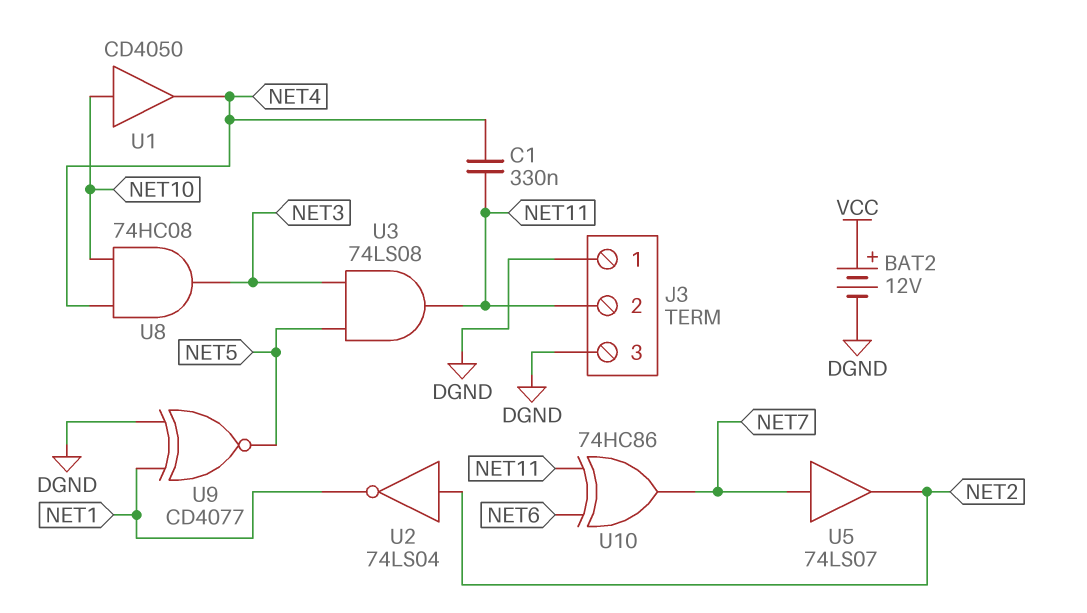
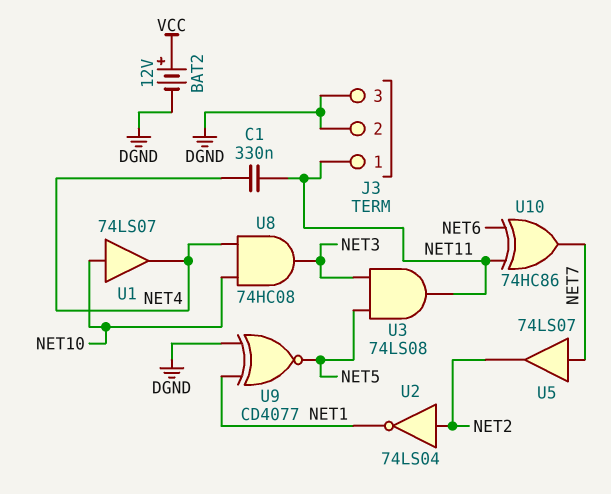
J3 pin 1: DGND -> NET11
J3 pin 2: NET11 -> DGND
U1: buffer CD4050 (in NET10, out NET4) -> buffer 74LS07 (in NET10, out NET4)

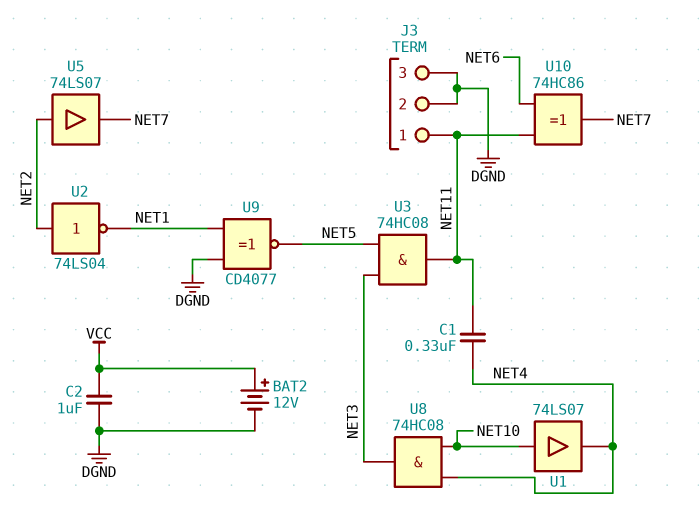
C2: none -> 1uF (DGND, VCC)
U3: AND 74LS08 (in NET3, in NET5, out NET11) -> AND 74HC08 (in NET3, in NET5, out NET11)
U5: buffer 74LS07 (in NET7, out NET2) -> buffer 74LS07 (in NET2, out NET7)

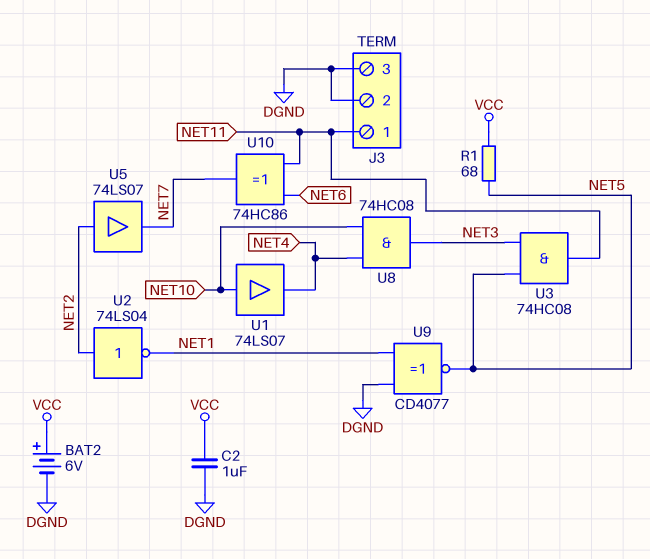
BAT2: 12V (plus VCC, minus DGND) -> 6V (plus VCC, minus DGND)
C1: 330nF (NET4, NET11) -> none
R1: none -> 68 (NET5, VCC)

